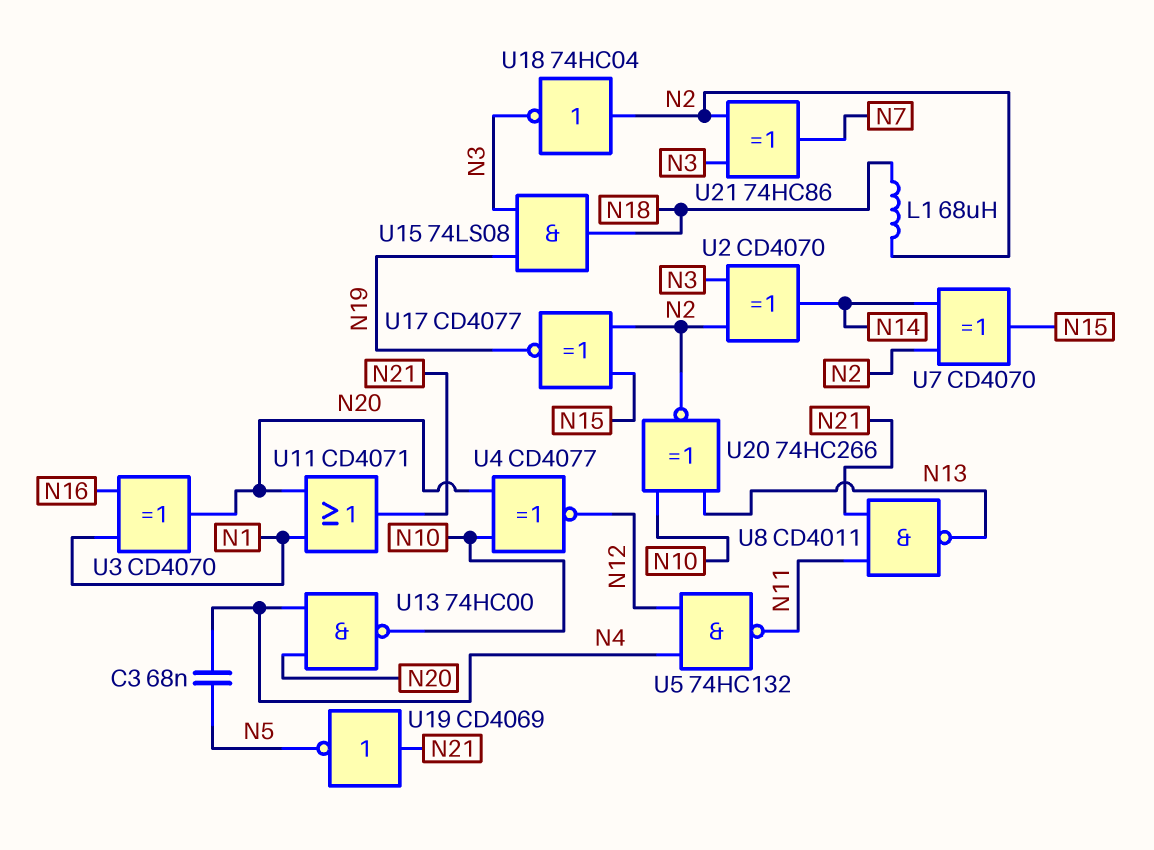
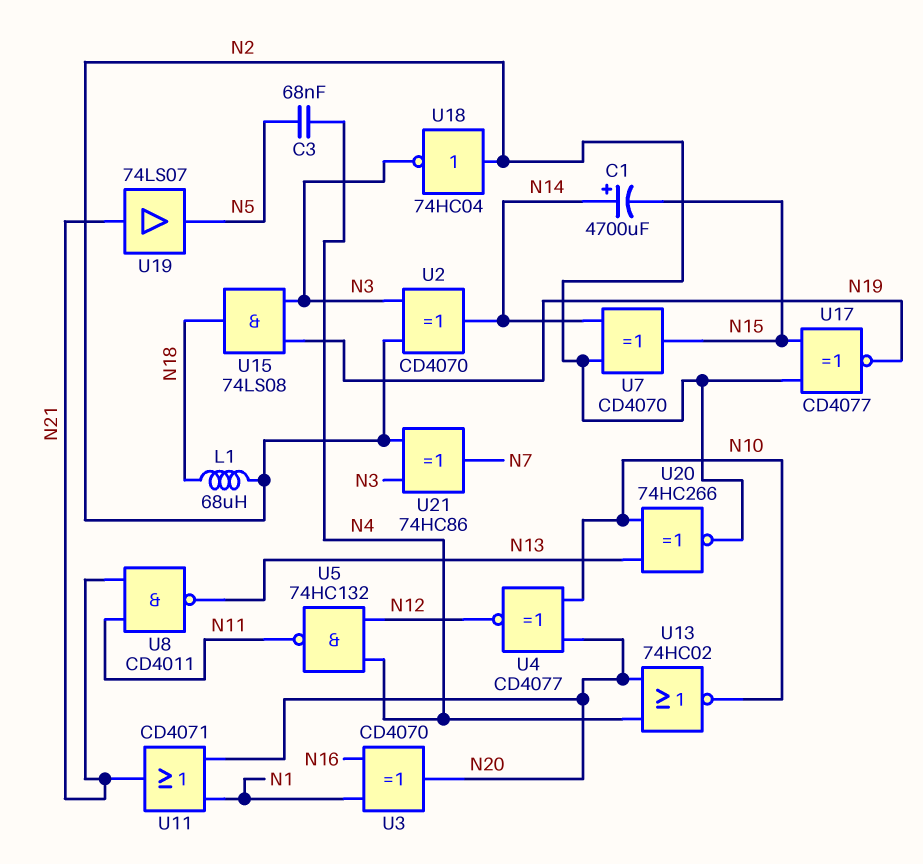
C1: none -> 4700uF (plus N14, minus N15)
U13: NAND 74HC00 (in N4, in N20, out N10) -> NOR 74HC02 (in N4, in N20, out N10)
U19: NOT CD4069 (in N21, out N5) -> buffer 74LS07 (in N21, out N5)

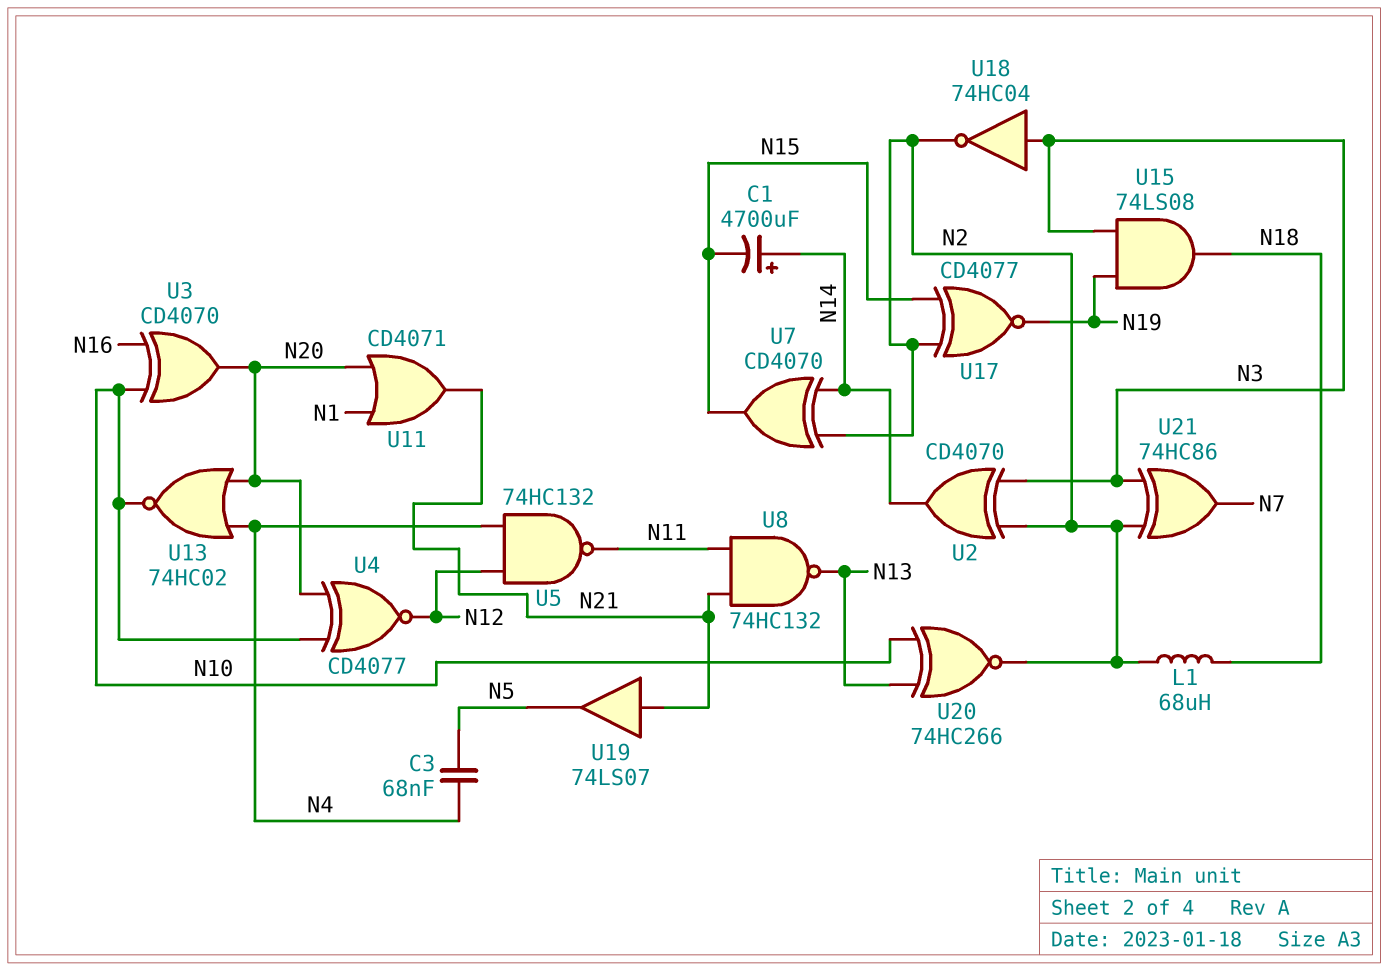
U3: XOR CD4070 (in N1, in N16, out N20) -> XOR CD4070 (in N10, in N16, out N20)
U8: NAND CD4011 (in N11, in N21, out N13) -> NAND 74HC132 (in N11, in N21, out N13)
U18: NOT 74HC04 (in N2, out N3) -> NOT 74HC04 (in N3, out N2)

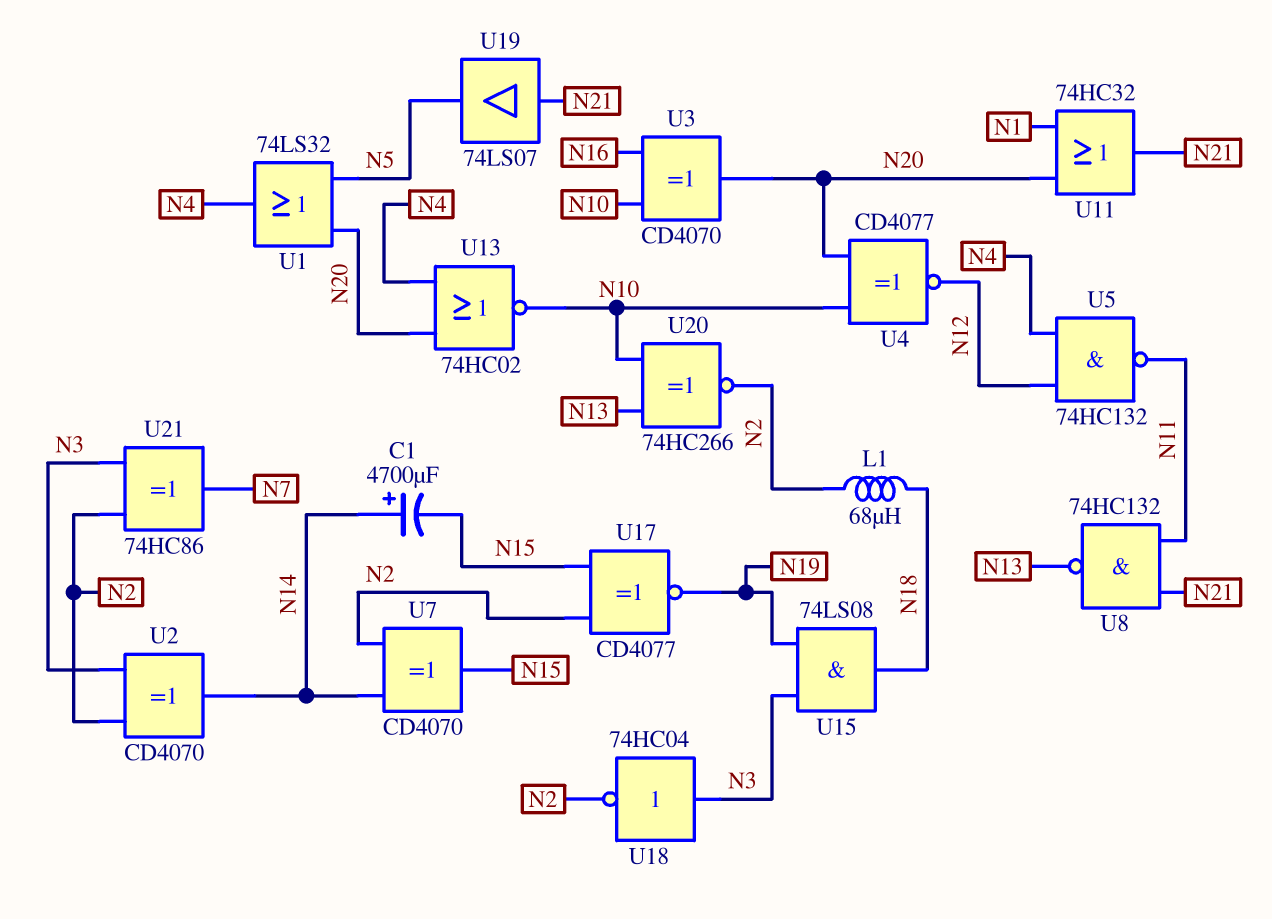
C3: 68nF (N4, N5) -> none
U1: none -> OR 74LS32 (in N5, in N20, out N4)
U11: OR CD4071 (in N1, in N20, out N21) -> OR 74HC32 (in N1, in N20, out N21)

